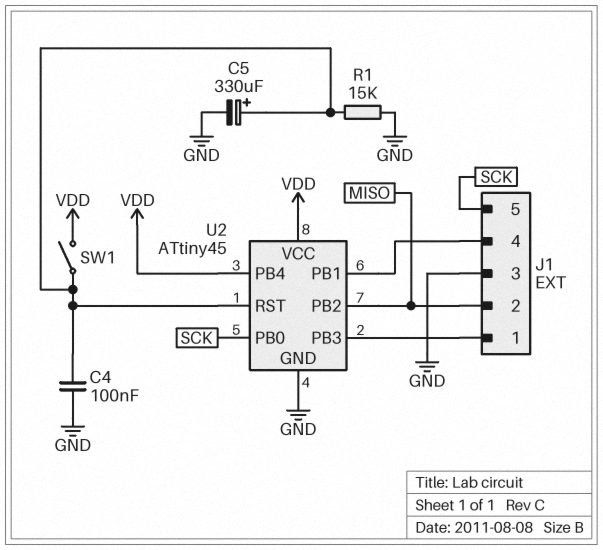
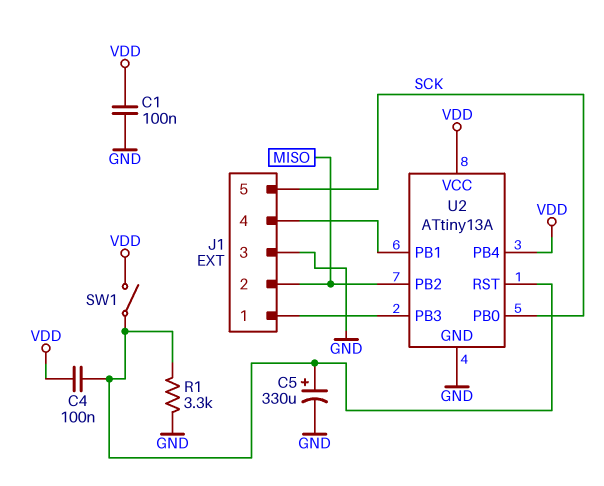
C1: none -> 100nF (GND, VDD)
C4: 100nF (GND, U2/RST) -> 100nF (U2/RST, VDD)
R1: 15k (GND, U2/RST) -> 3.3k (GND, U2/RST)
U2: ATtiny45 -> ATtiny13A

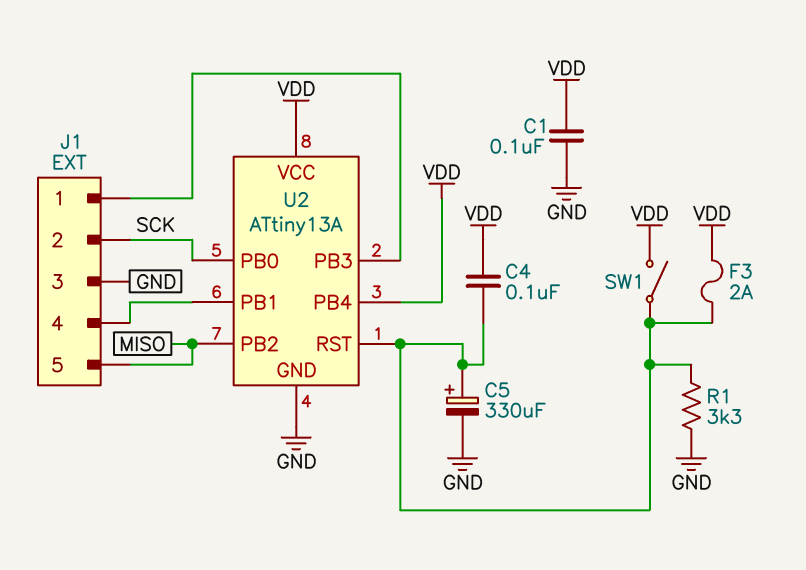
F3: none -> 2A (U2/RST, VDD)
J1 pin 2: MISO -> SCK
J1 pin 5: SCK -> MISO

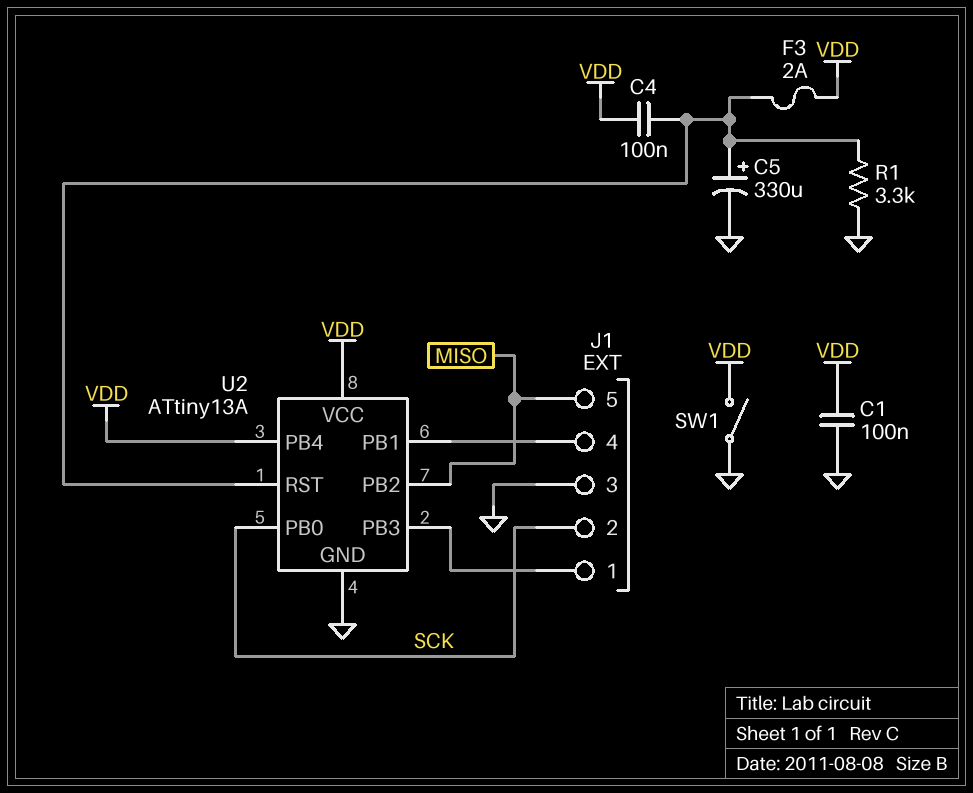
SW1: switch (U2/RST, VDD) -> switch (GND, VDD)

